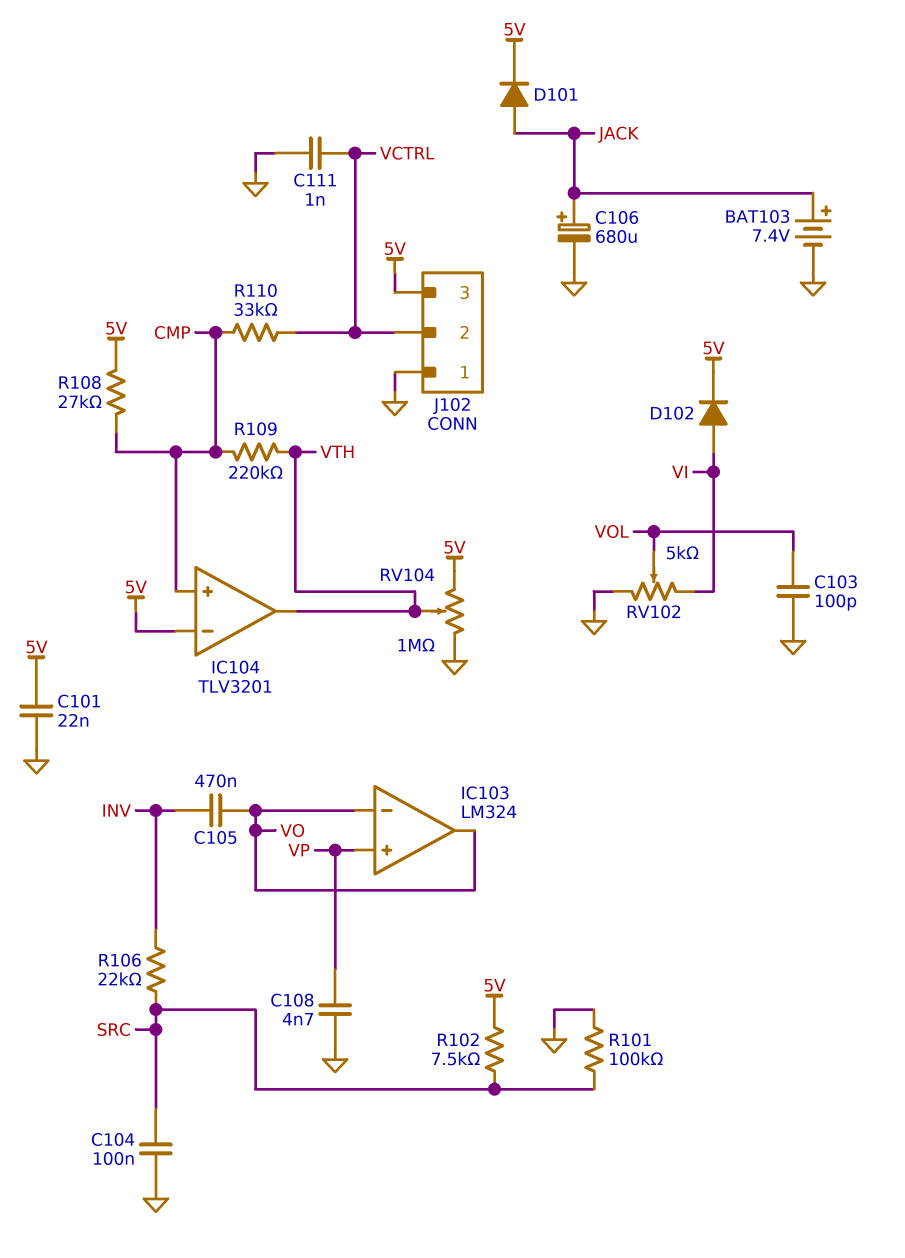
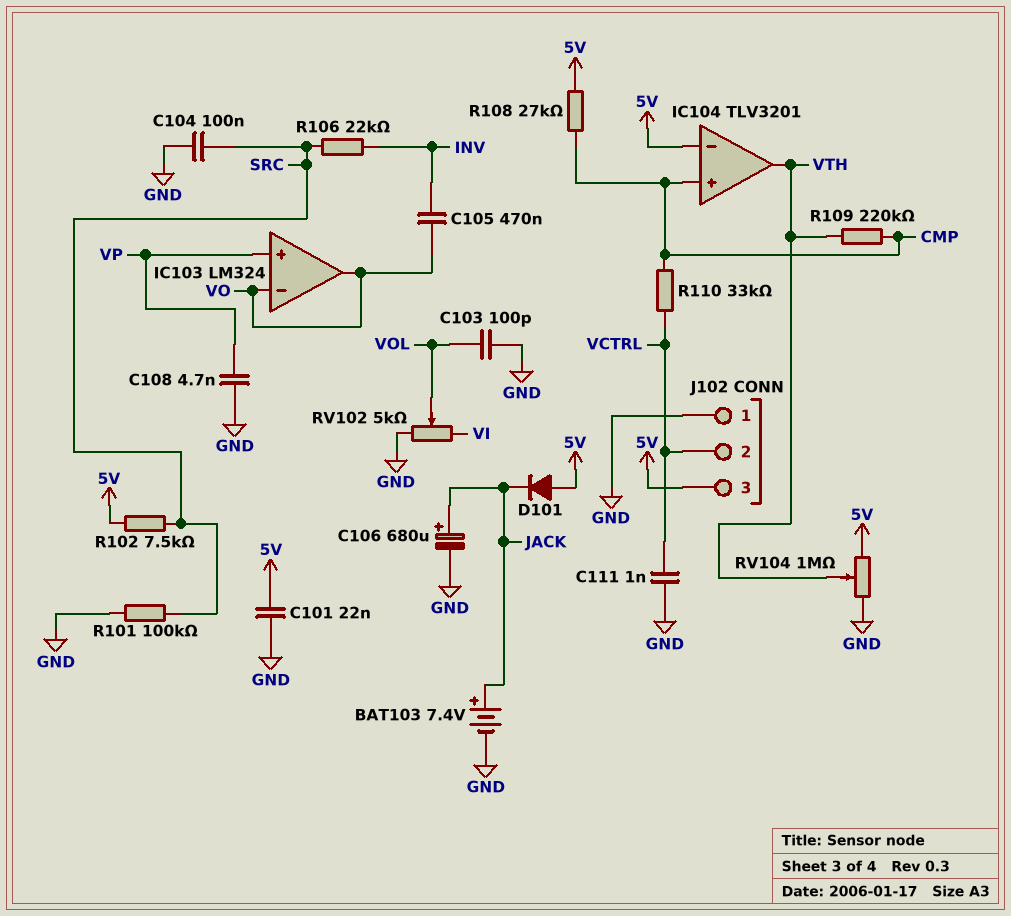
D101: diode (A JACK, K 5V) -> diode (A 5V, K JACK)
D102: diode (A VI, K 5V) -> none

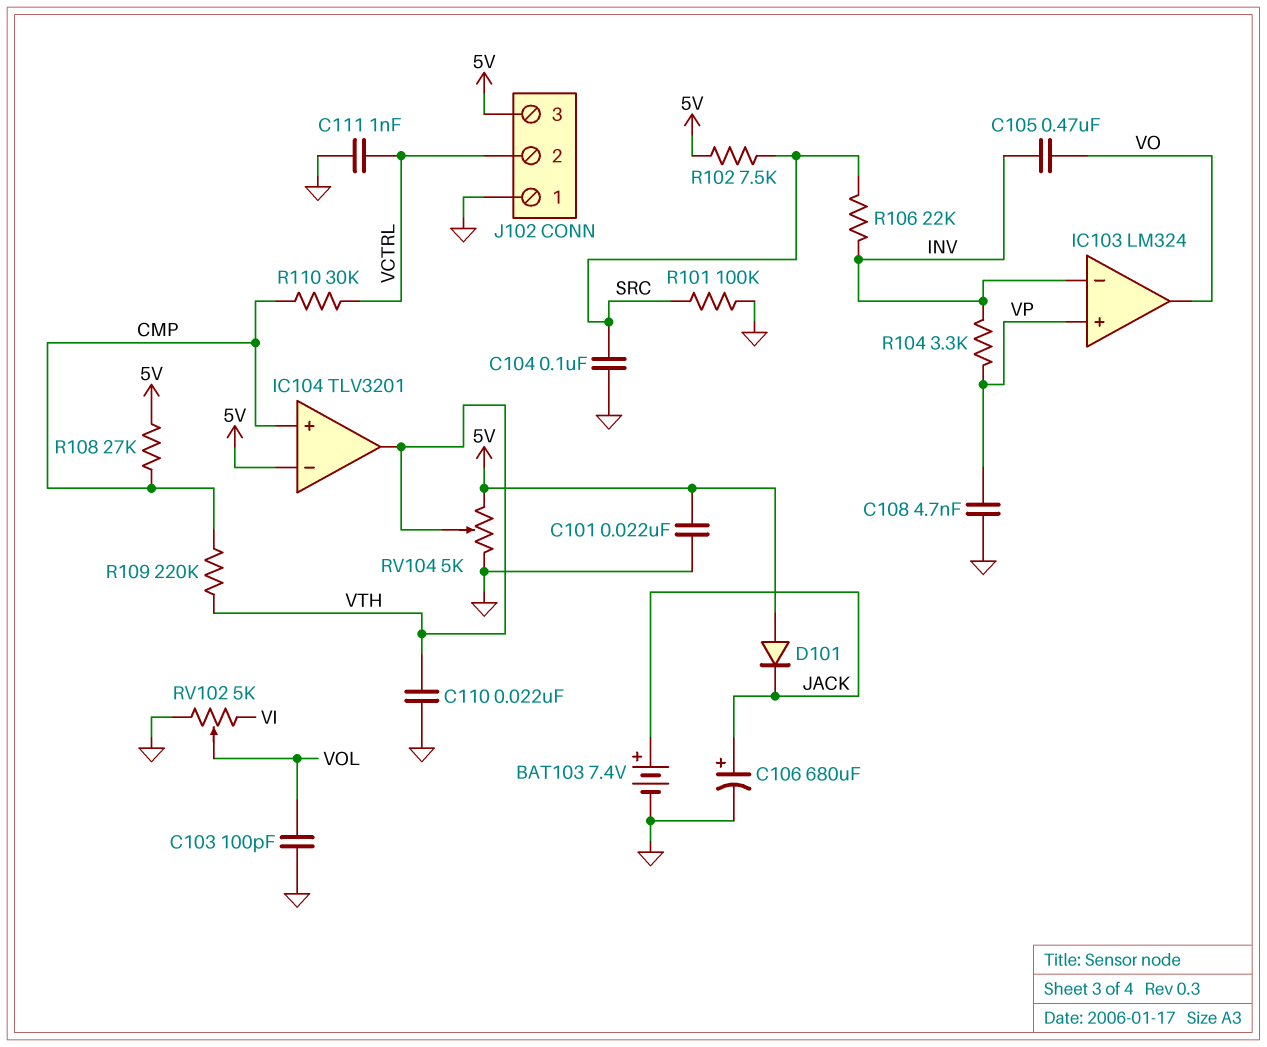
C110: none -> 22nF (GND, VTH)
IC103 pin in-: VO -> INV
R104: none -> 3.3k (INV, VP)
R110: 33k (CMP, VCTRL) -> 30k (CMP, VCTRL)
RV104: 1M (5V, GND, wiper VTH) -> 5k (5V, GND, wiper VTH)

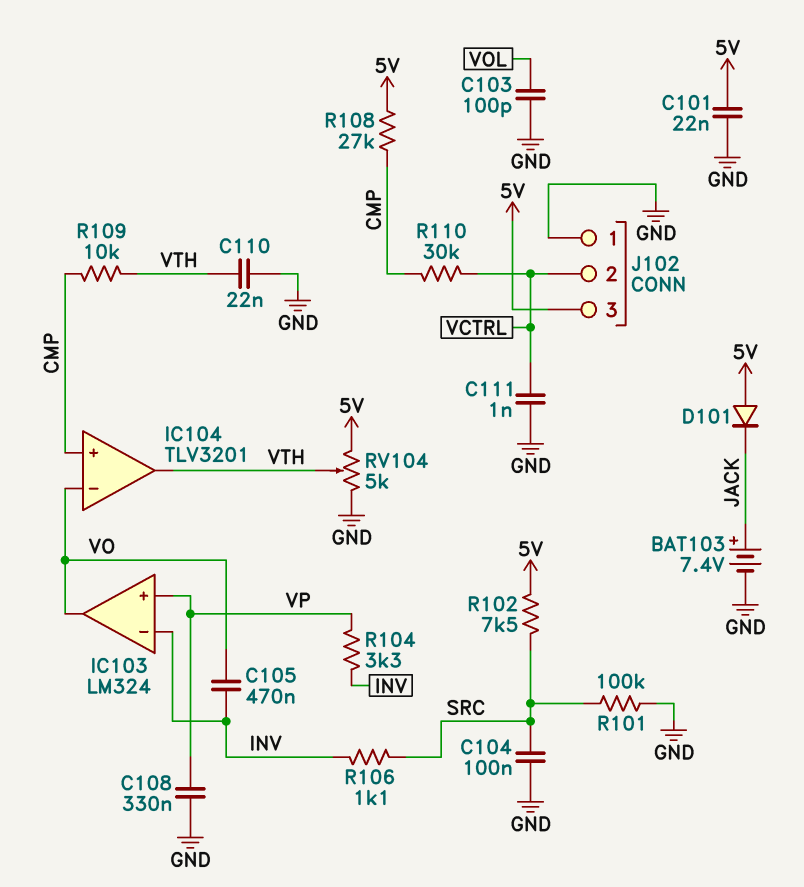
C106: 680uF (plus JACK, minus GND) -> none
C108: 4.7nF (GND, VP) -> 330nF (GND, VP)
IC104 pin in-: 5V -> VO
R106: 22k (INV, SRC) -> 1.1k (INV, SRC)
R109: 220k (CMP, VTH) -> 10k (CMP, VTH)
RV102: 5k (GND, VI, wiper VOL) -> none

